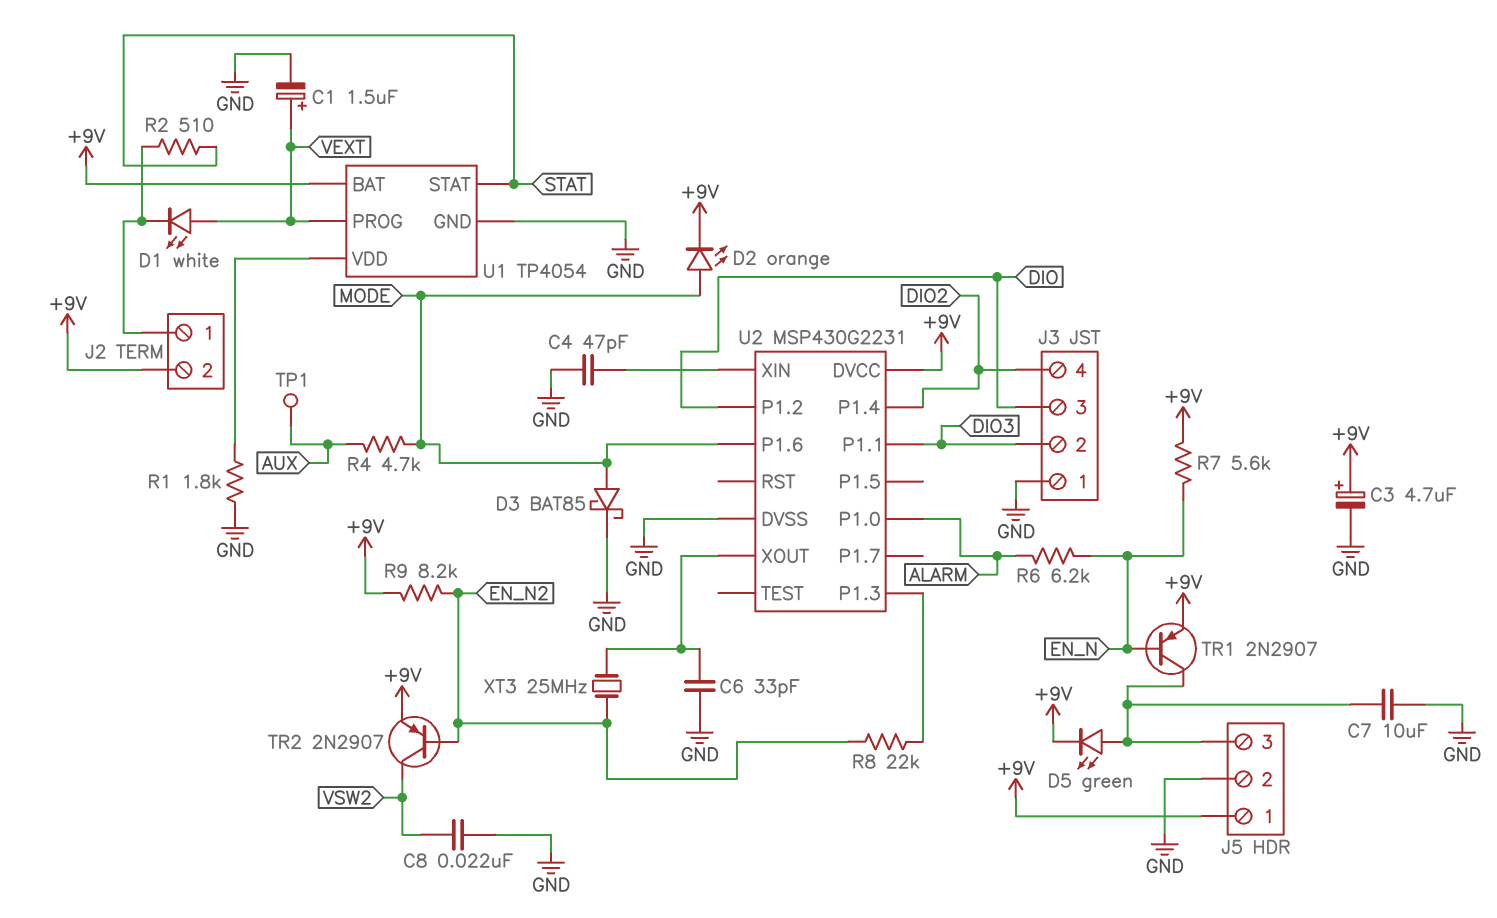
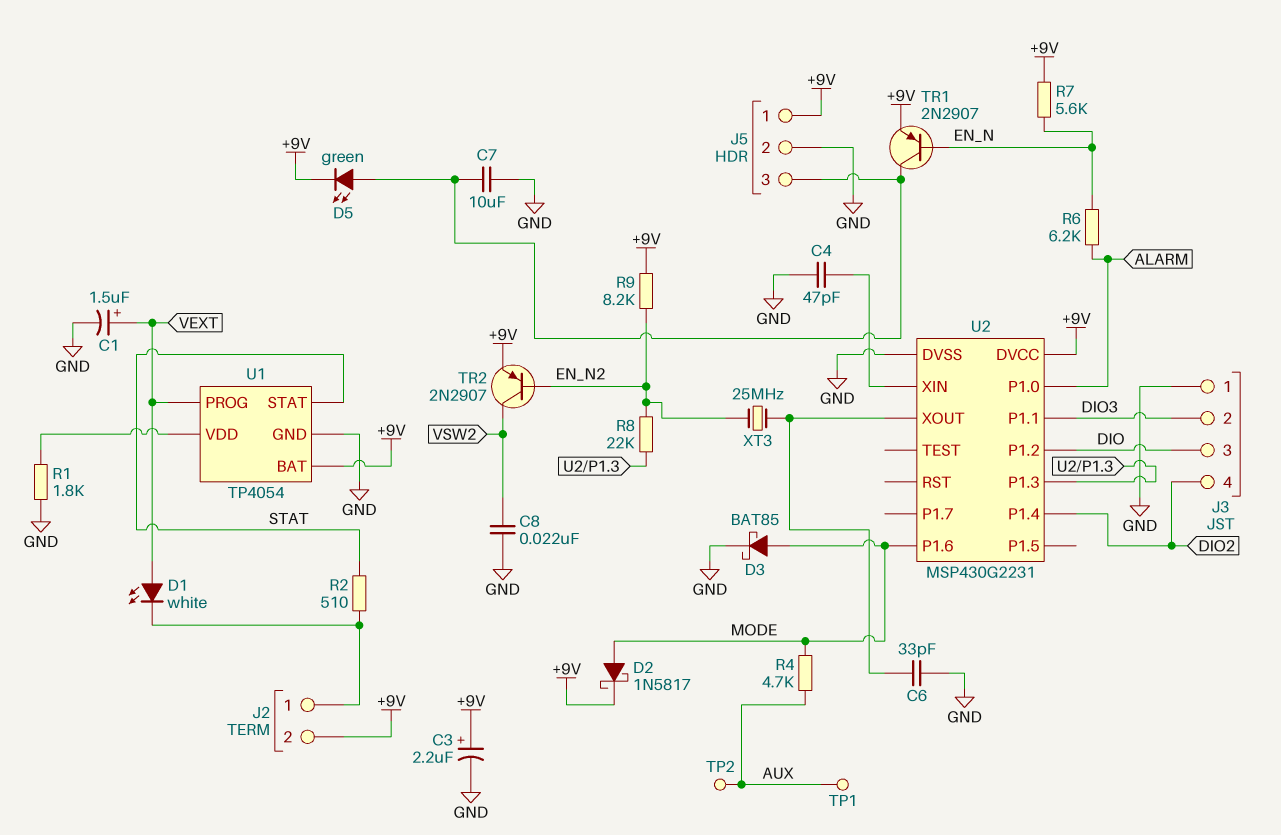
C3: 4.7uF (plus +9V, minus GND) -> 2.2uF (plus +9V, minus GND)
D2: LED orange (A MODE, K +9V) -> schottky 1N5817 (A MODE, K +9V)
TP2: none -> test point (AUX)

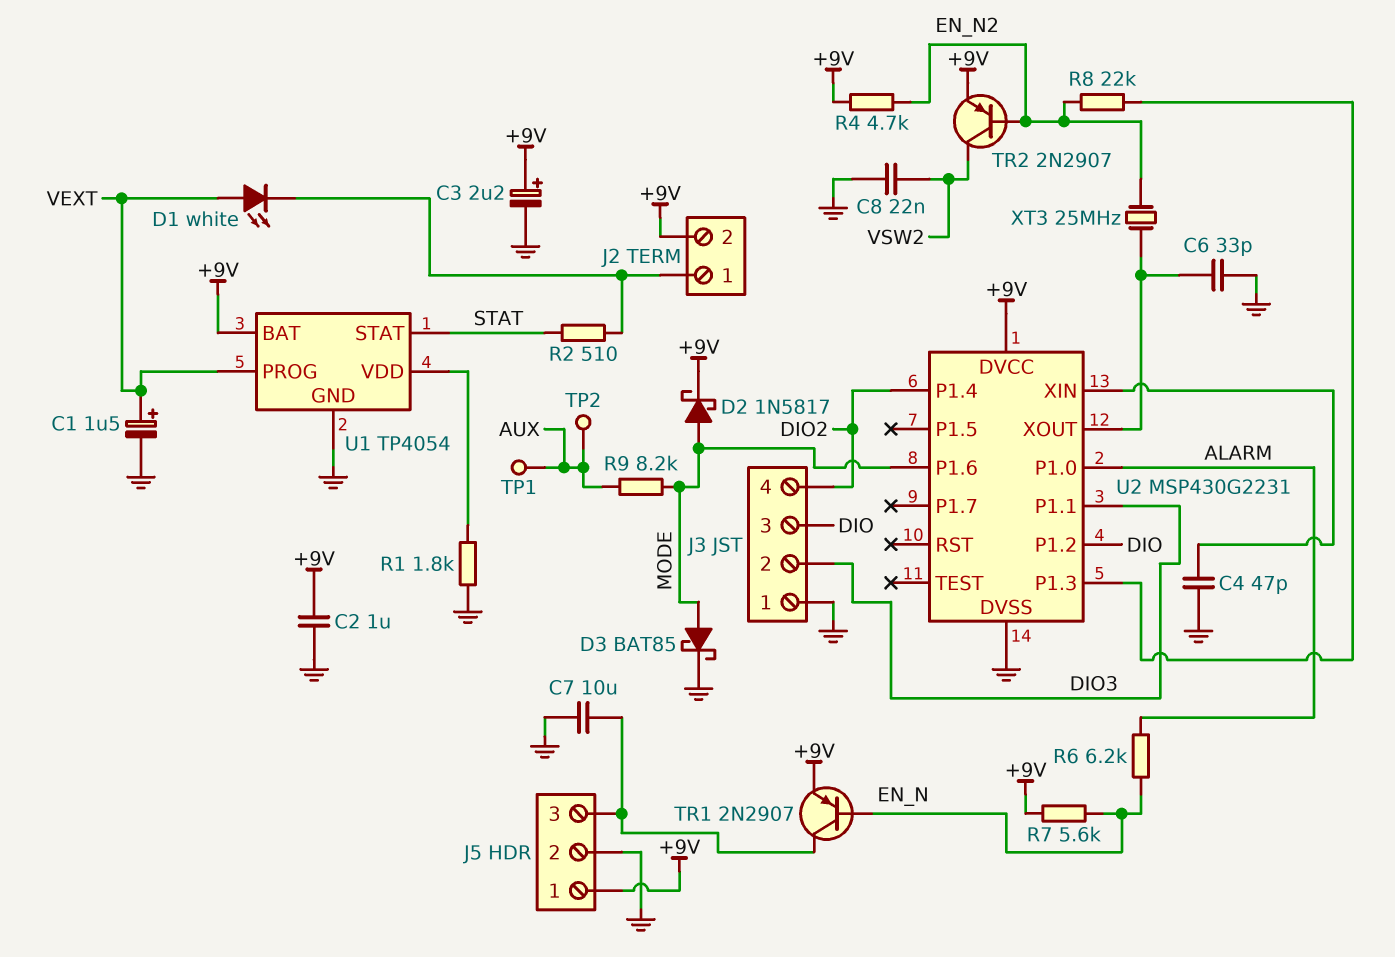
C2: none -> 1uF (+9V, GND)
D5: LED green (A J5/3, K +9V) -> none
R4: 4.7k (AUX, MODE) -> 4.7k (+9V, EN_N2)
R9: 8.2k (+9V, EN_N2) -> 8.2k (AUX, MODE)

